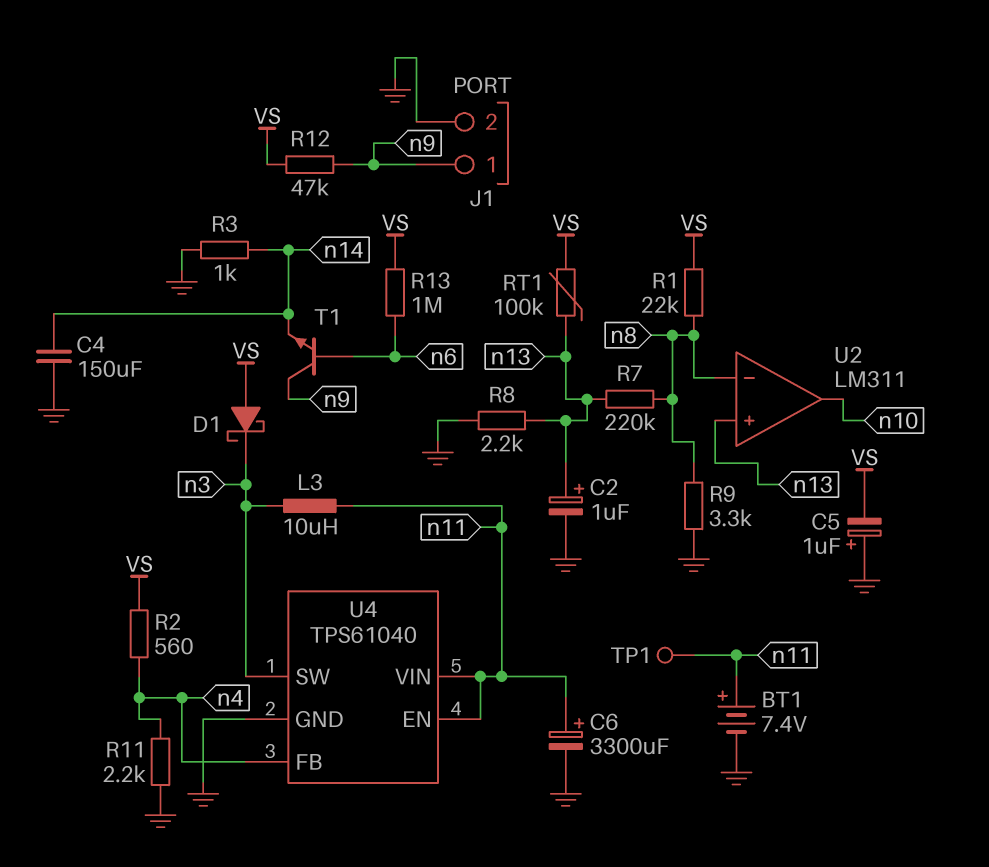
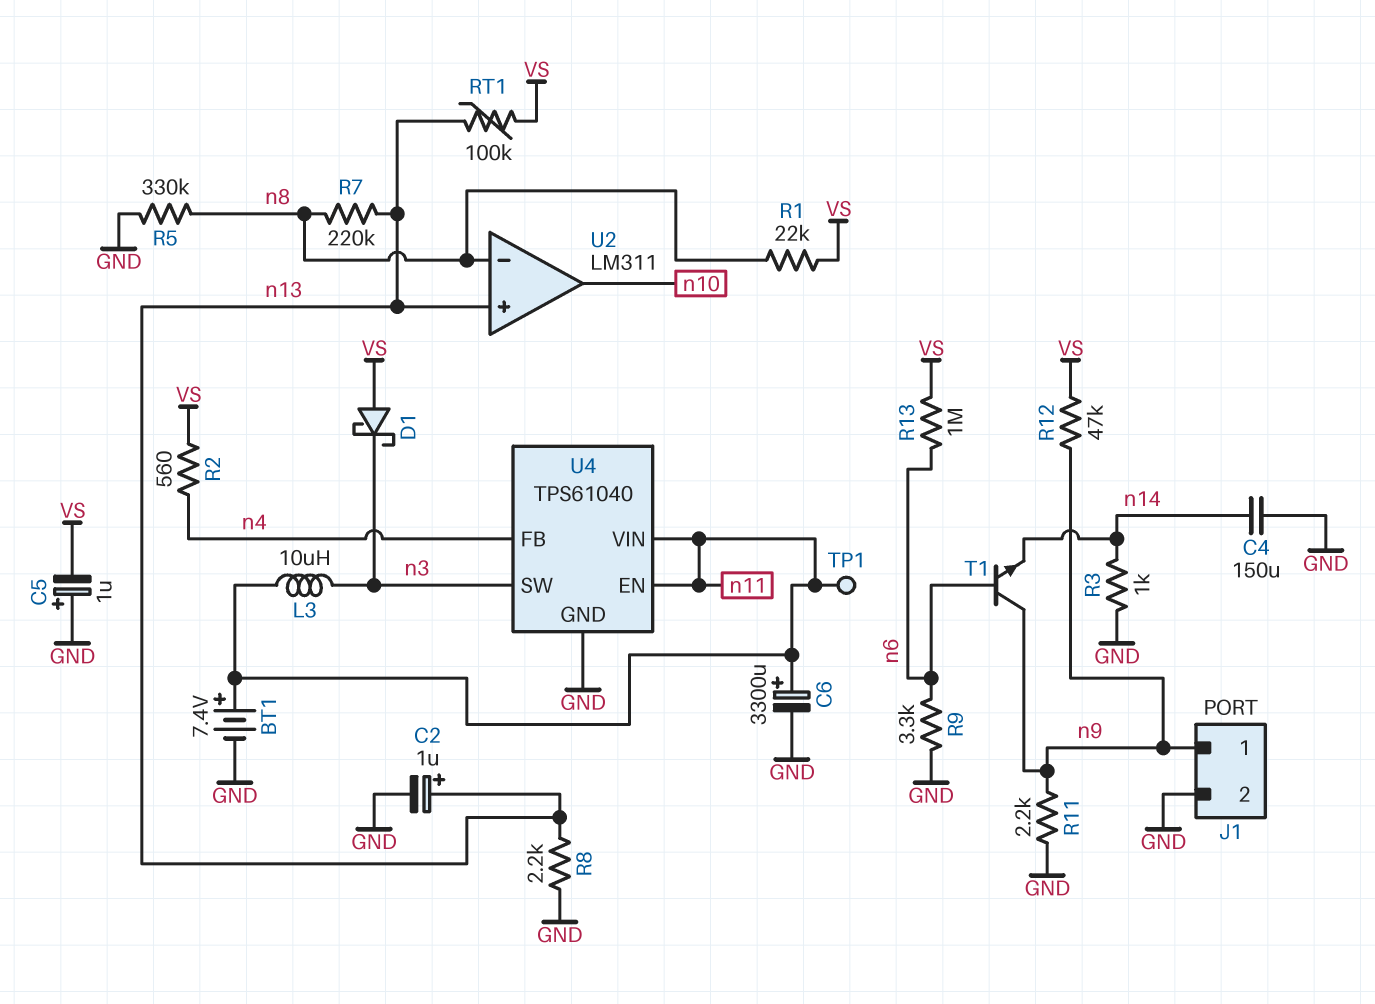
R5: none -> 330k (GND, n8)
R9: 3.3k (GND, n8) -> 3.3k (GND, n6)
R11: 2.2k (GND, n4) -> 2.2k (GND, n9)

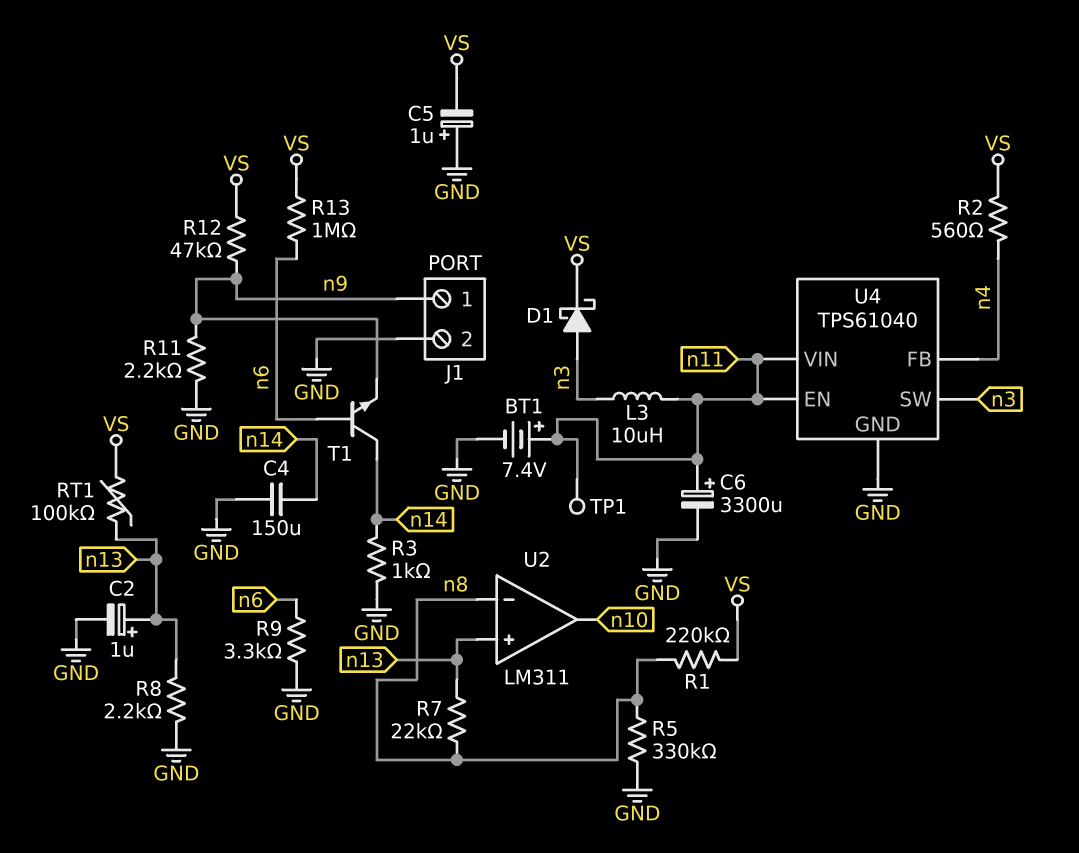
D1: schottky (A VS, K n3) -> schottky (A n3, K VS)
R1: 22k (VS, n8) -> 220k (VS, n8)
R7: 220k (n8, n13) -> 22k (n8, n13)
T1: NPN (B n6, C n9, E n14) -> NPN (B n6, C n14, E n9)

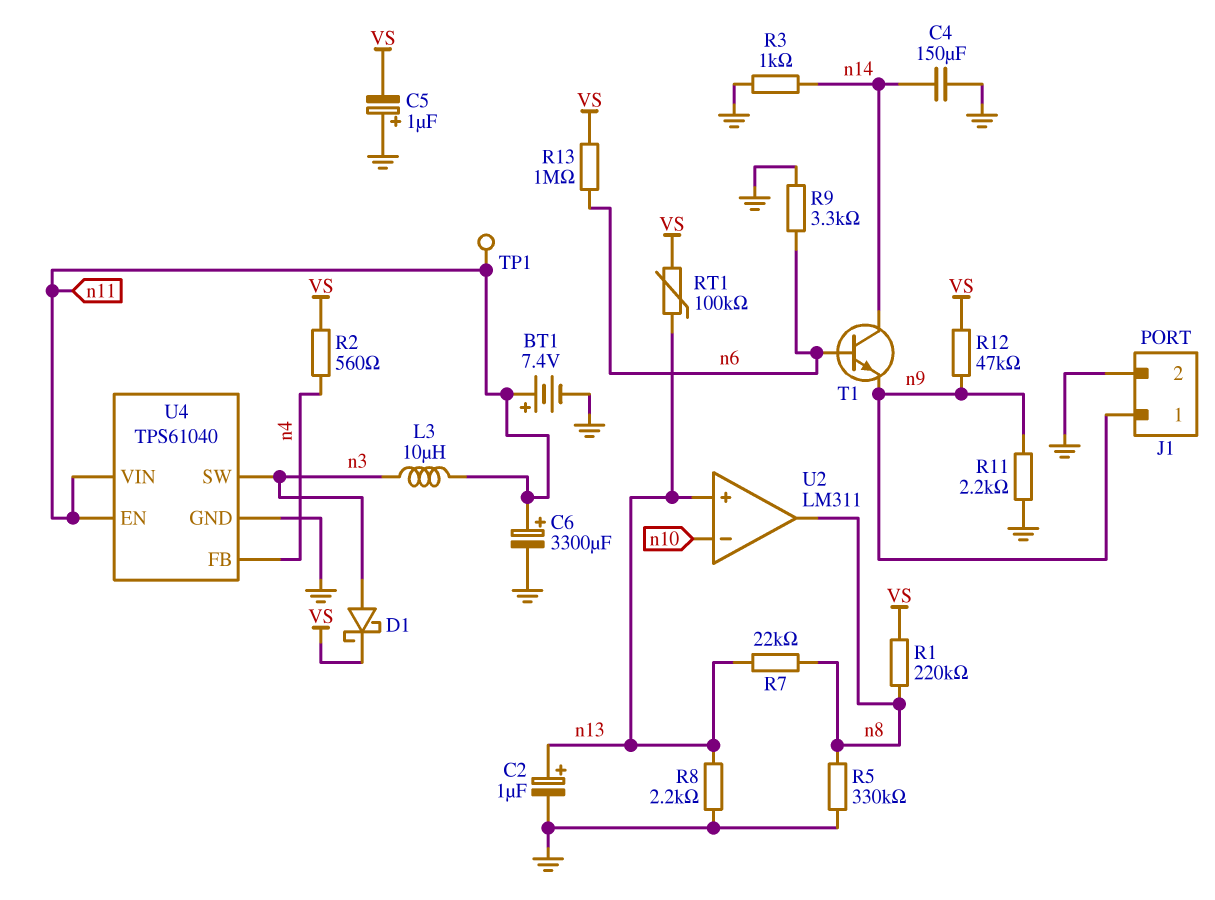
U2 pin in-: n8 -> n10
U2 pin out: n10 -> n8

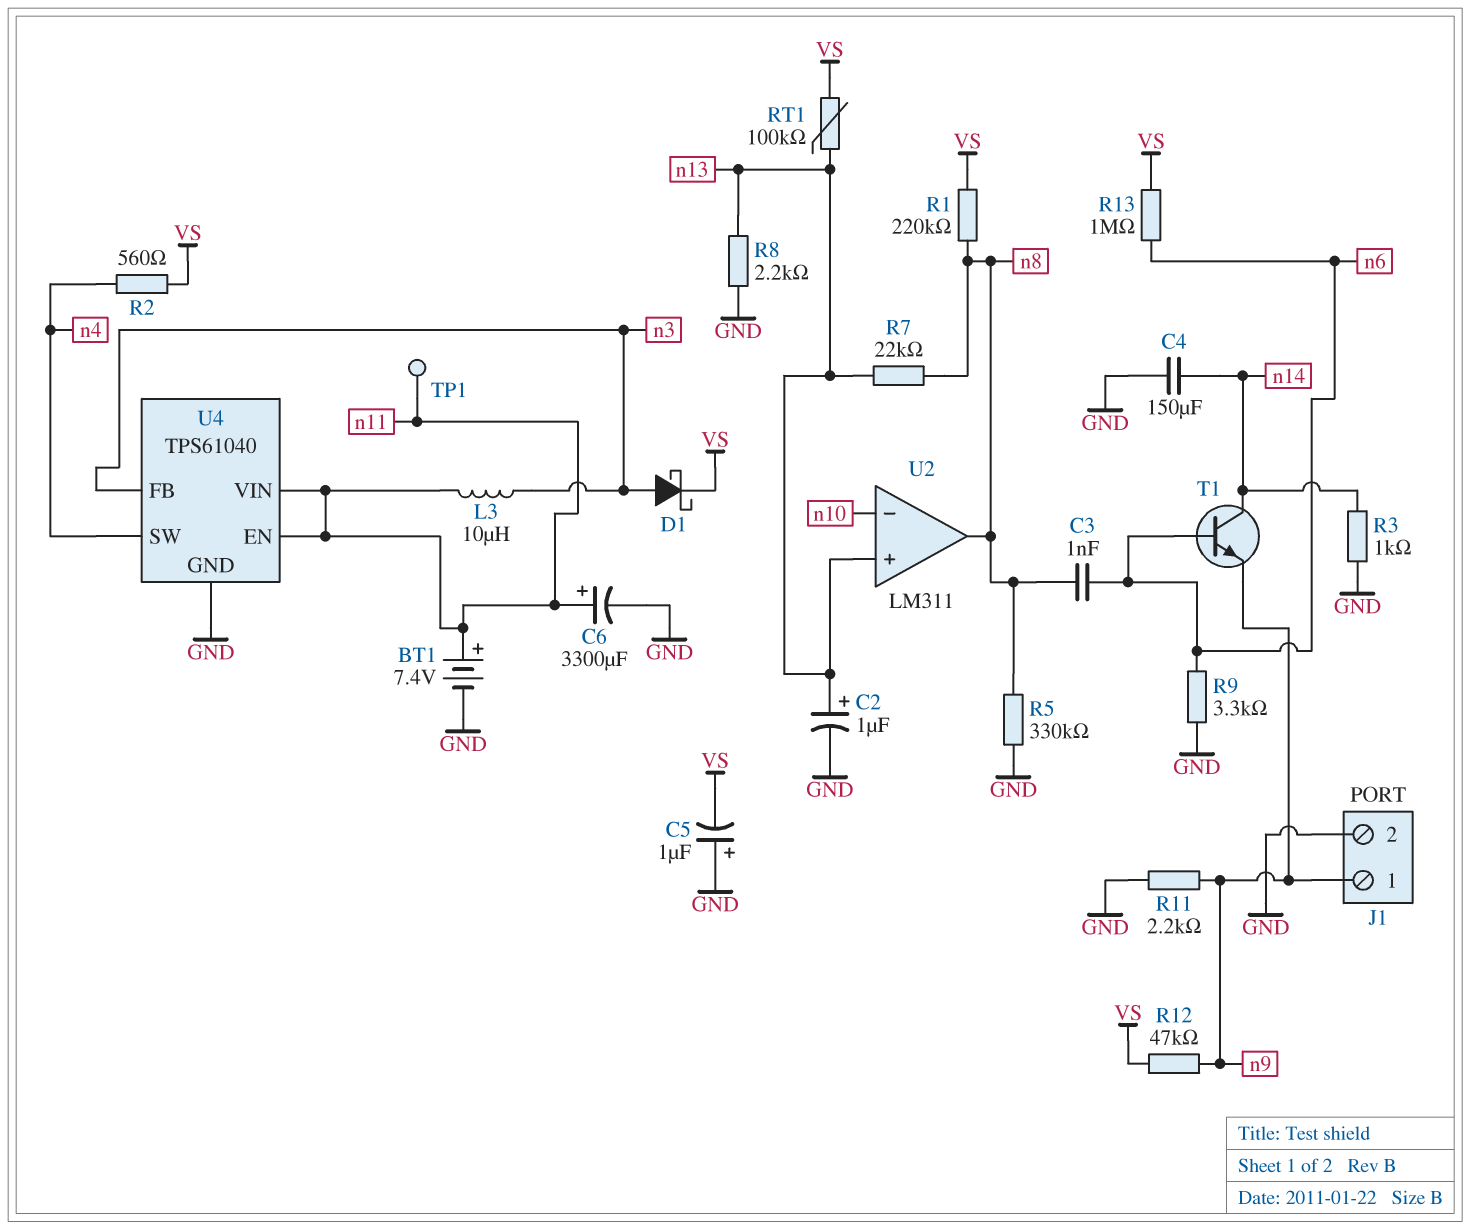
C3: none -> 1nF (n6, n8)
U4 pin FB: n4 -> n3
U4 pin SW: n3 -> n4

